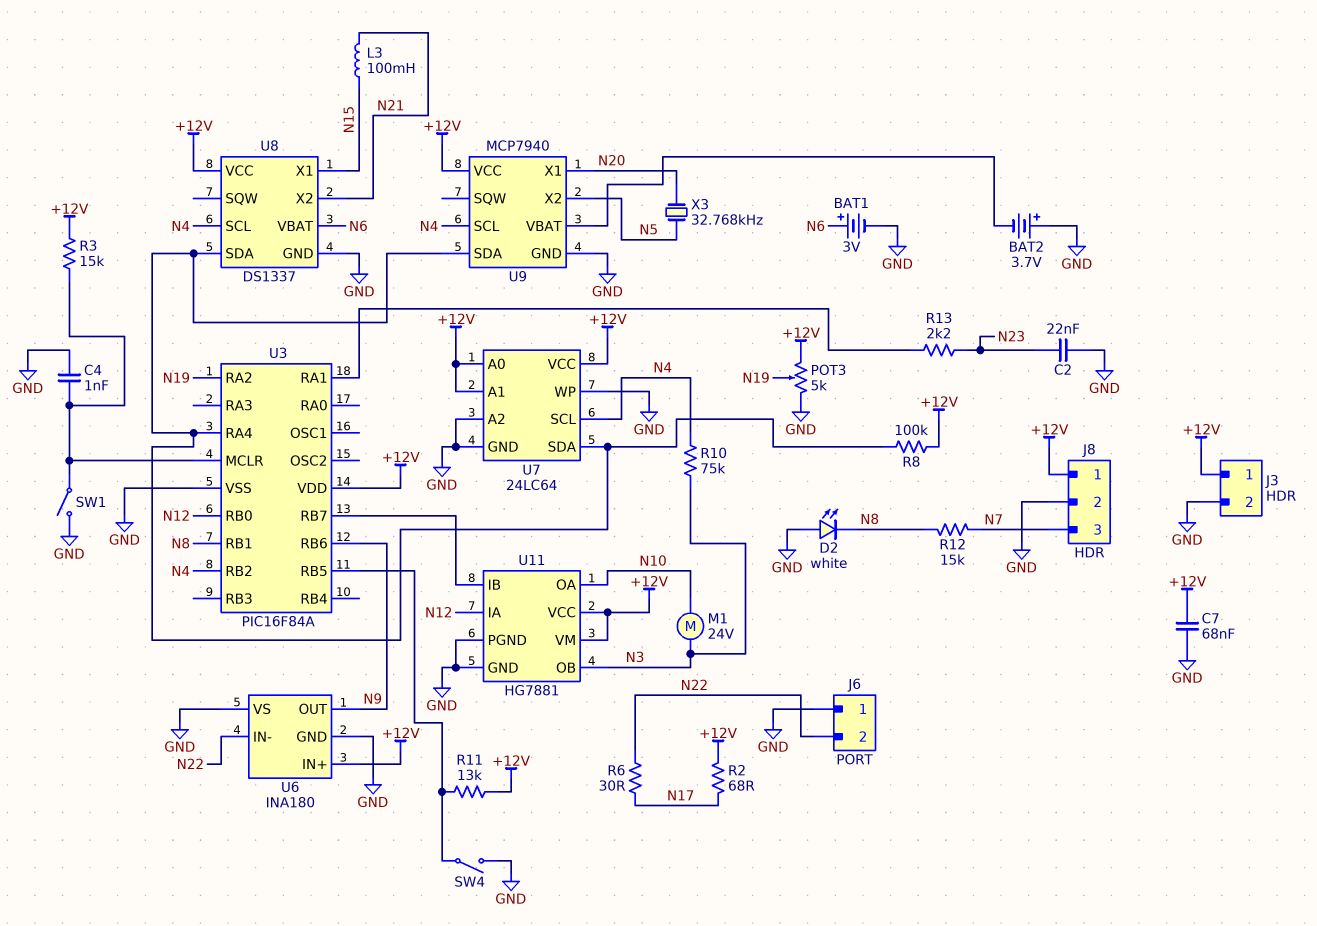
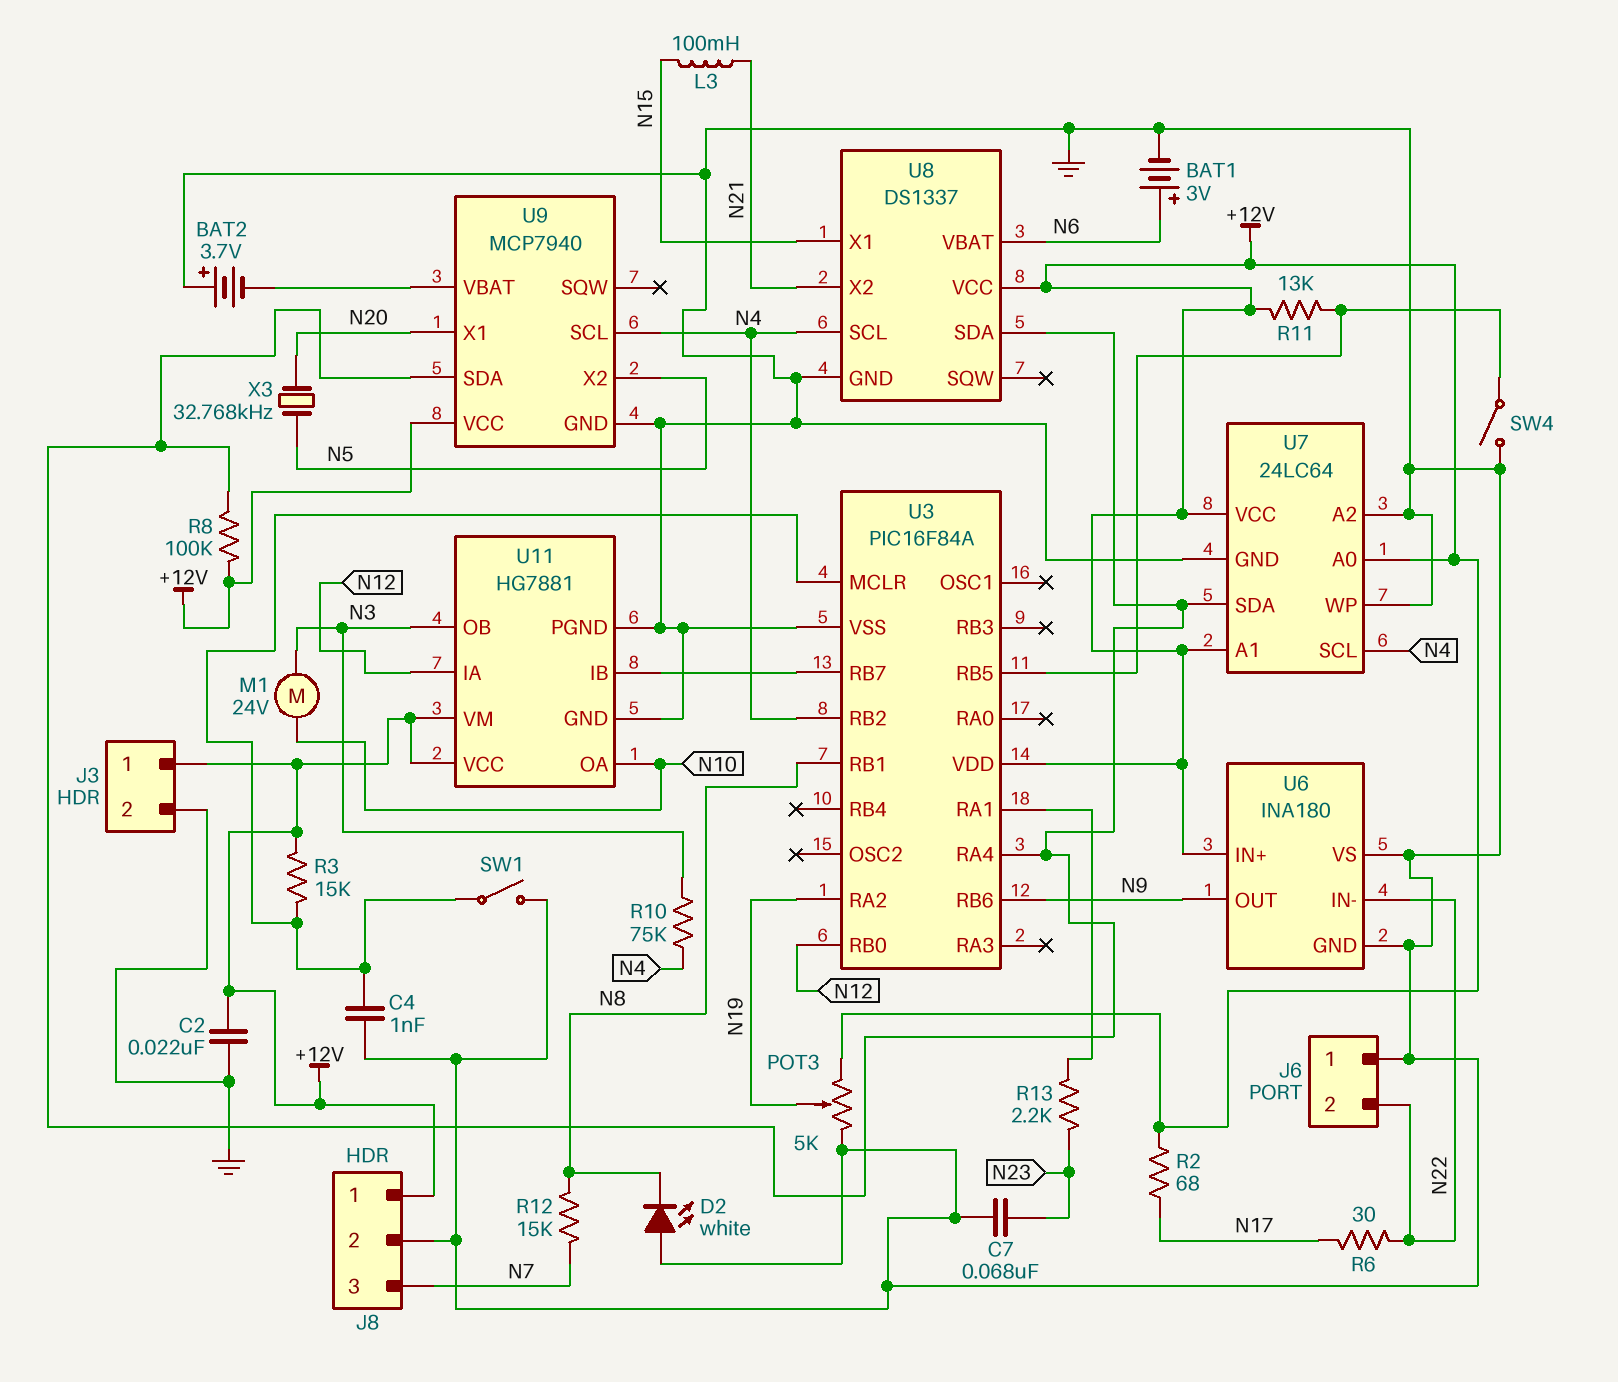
C2: 22nF (GND, N23) -> 22nF (+12V, GND)
C7: 68nF (+12V, GND) -> 68nF (GND, N23)

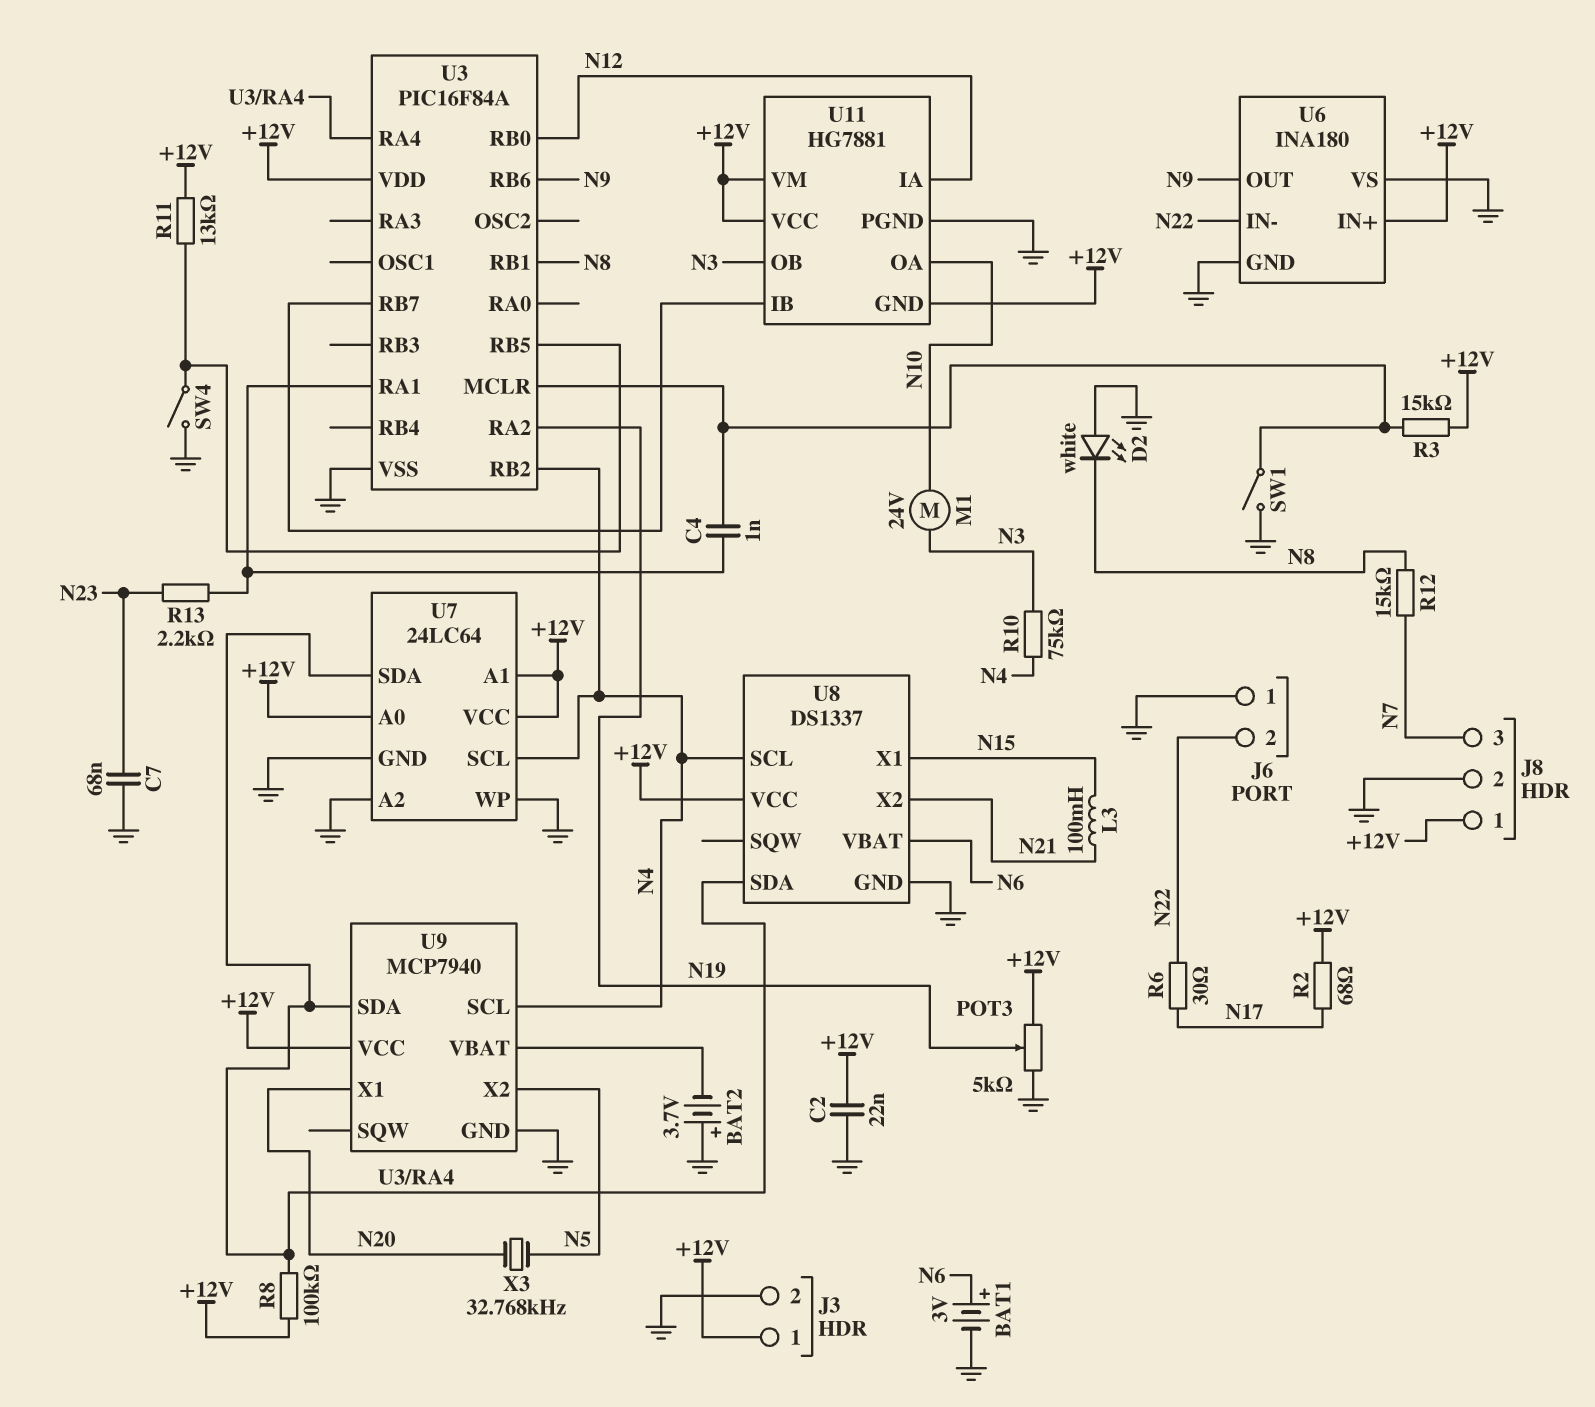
C4: 1nF (GND, U3/MCLR) -> 1nF (U3/MCLR, U3/RA1)
U11 pin GND: GND -> +12V

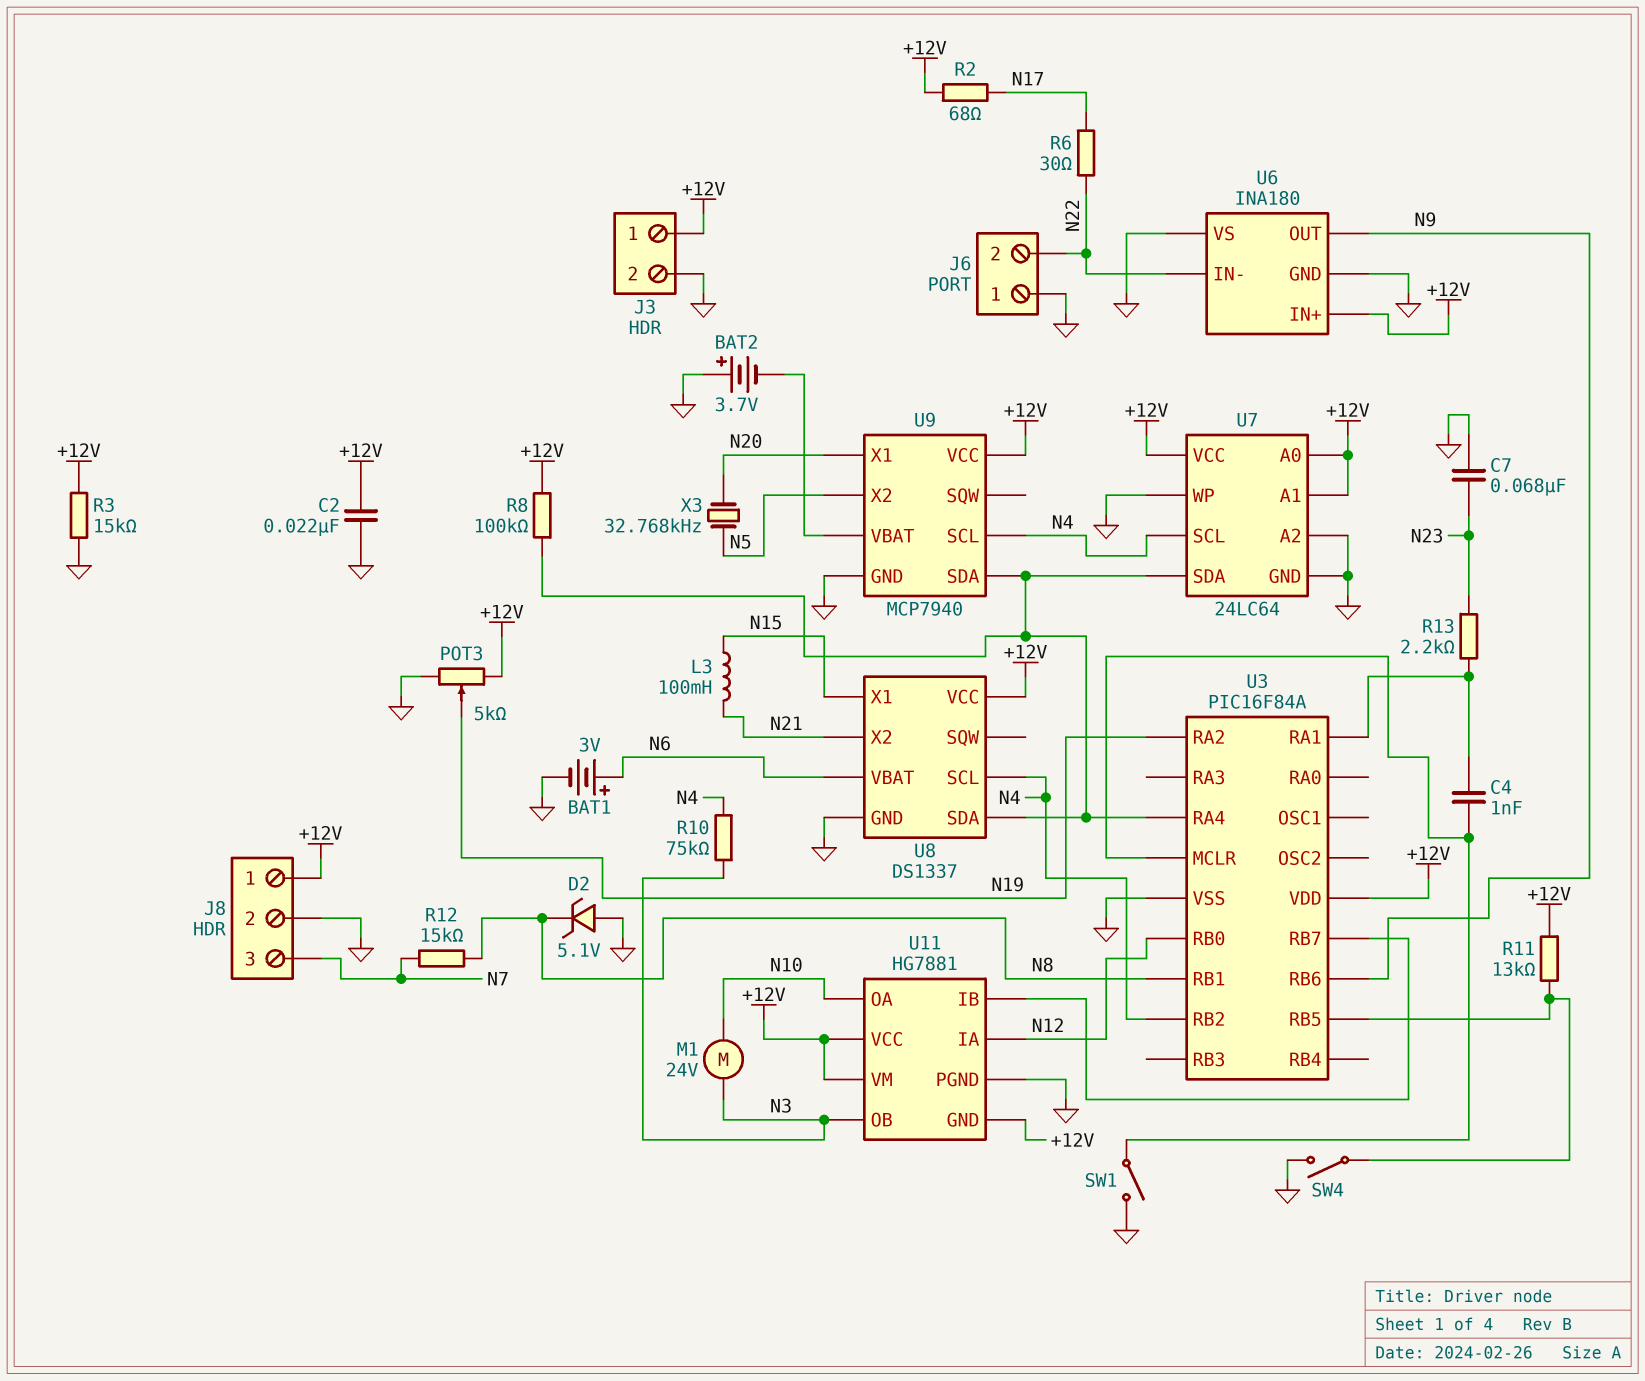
D2: LED white (A GND, K N8) -> zener 5.1V (A GND, K N8)
R3: 15k (+12V, U3/MCLR) -> 15k (+12V, GND)

